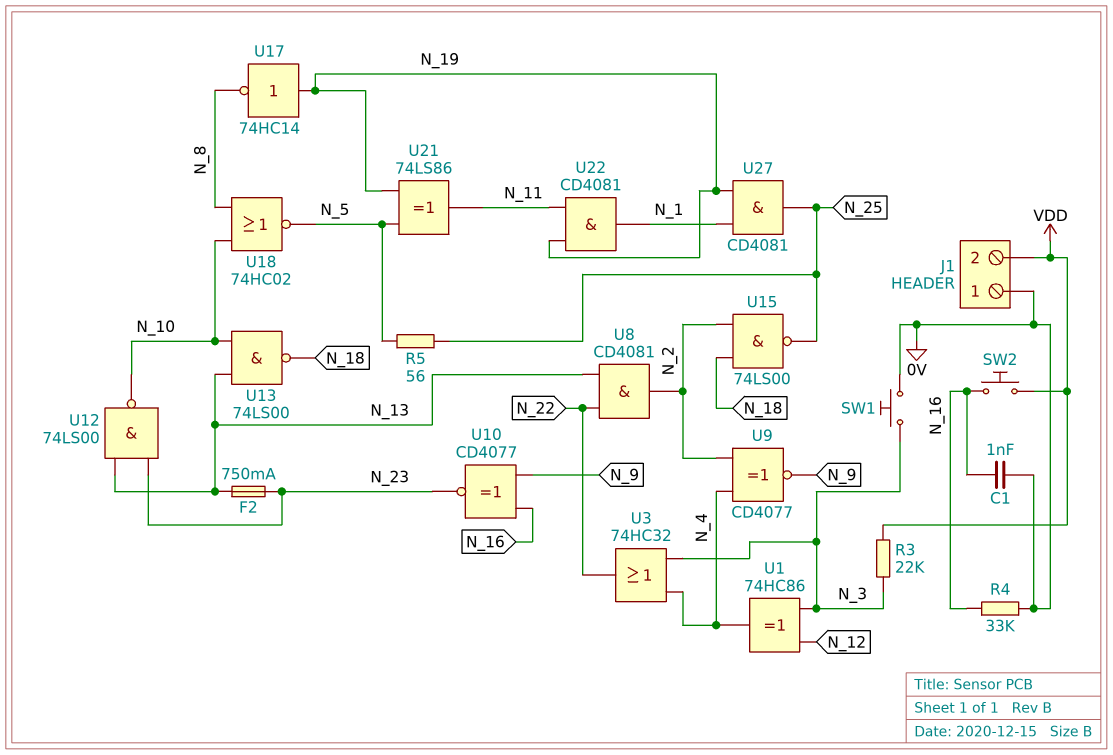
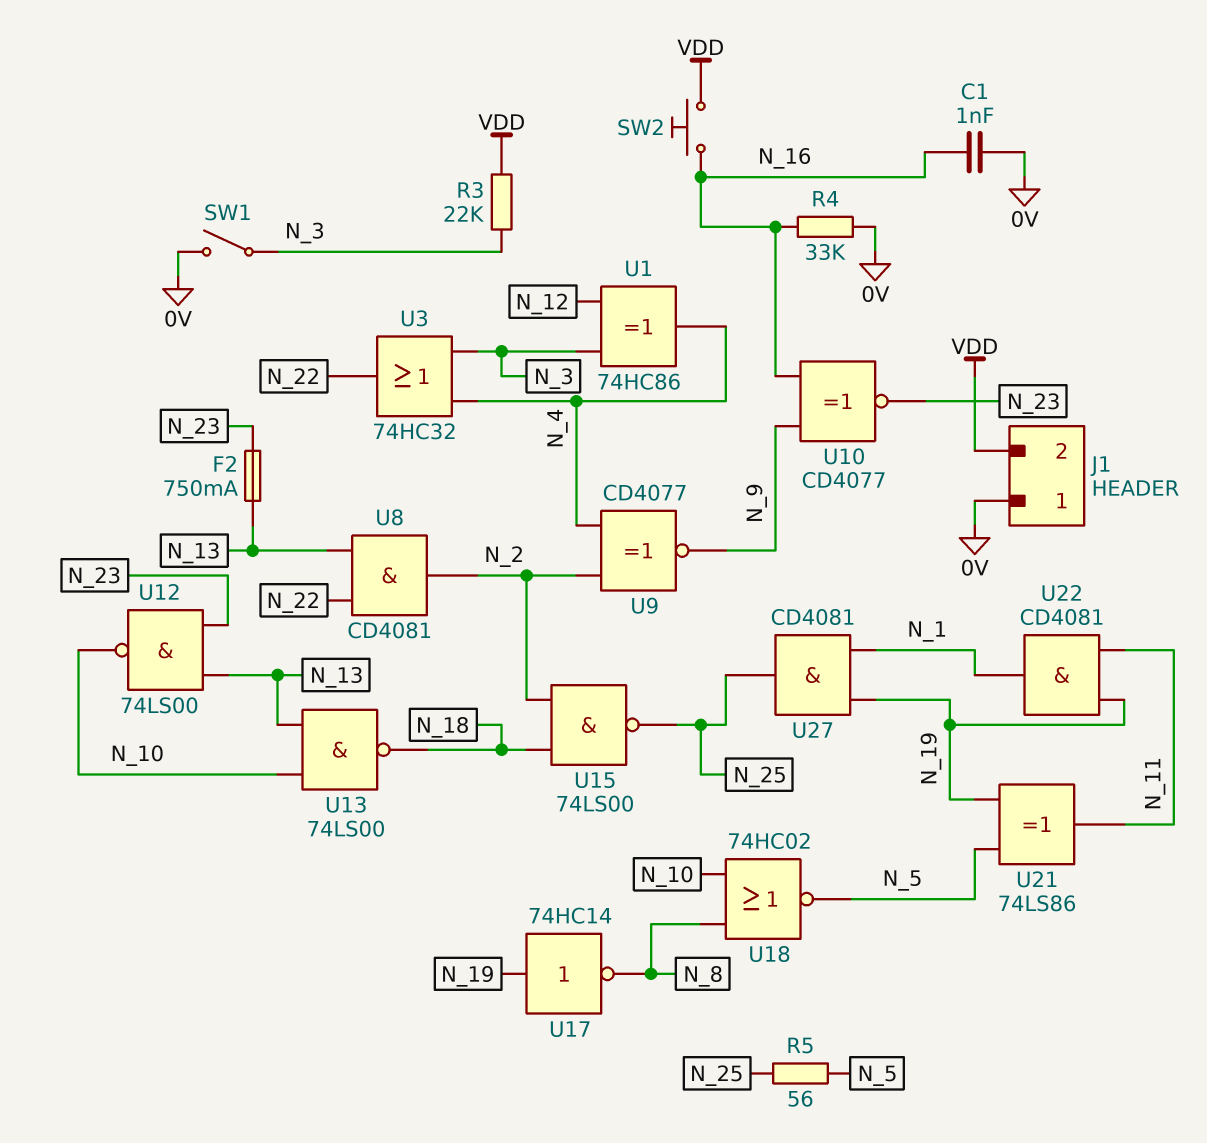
SW1: button (0V, N_3) -> switch (0V, N_3)

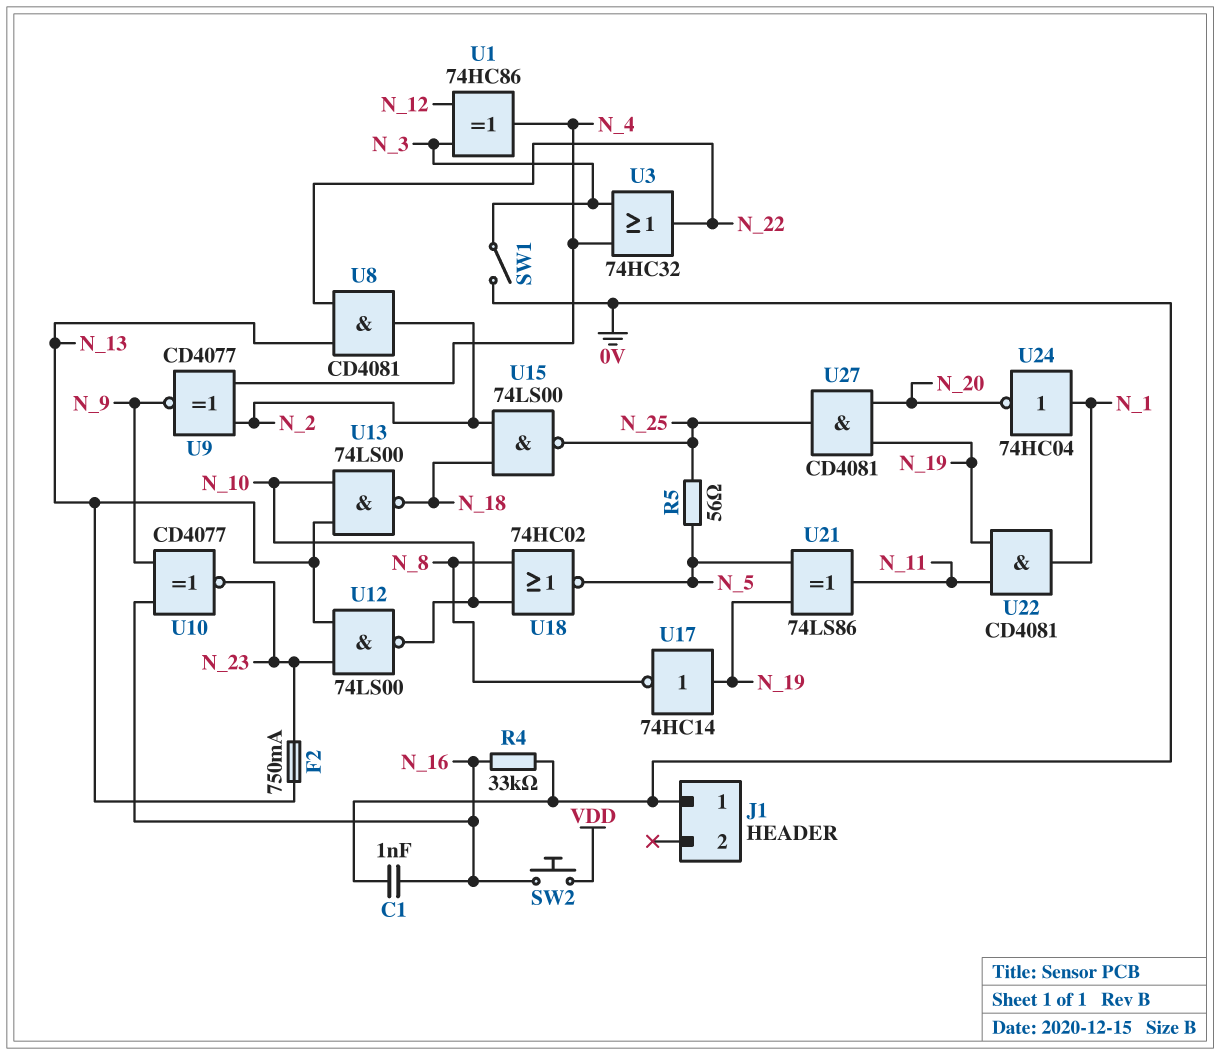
J1 pin 2: VDD -> none
R3: 22k (N_3, VDD) -> none
U24: none -> NOT 74HC04 (in N_1, out N_20)
U27: AND CD4081 (in N_1, in N_19, out N_25) -> AND CD4081 (in N_19, in N_20, out N_25)

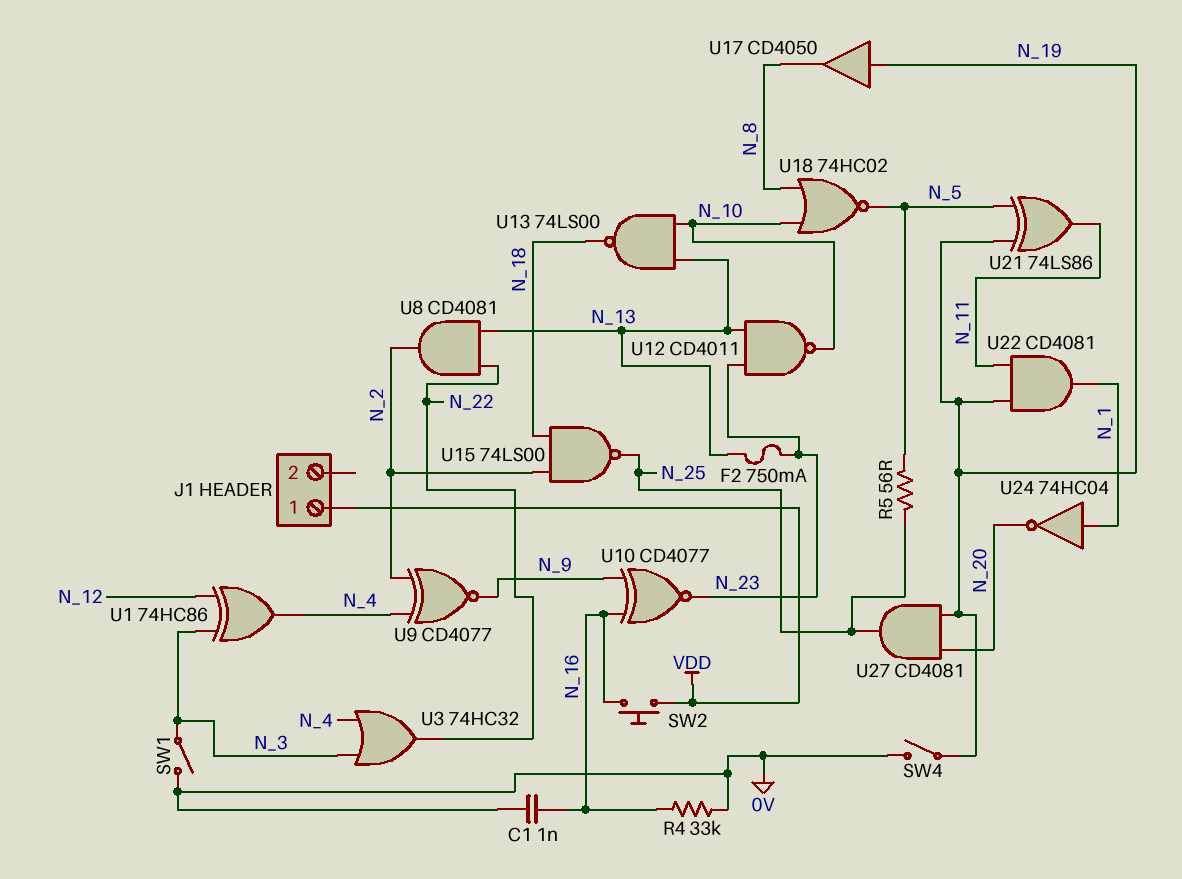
J1 pin 1: 0V -> VDD
SW4: none -> switch (0V, N_19)
U12: NAND 74LS00 (in N_13, in N_23, out N_10) -> NAND CD4011 (in N_13, in N_23, out N_10)
U17: NOT 74HC14 (in N_19, out N_8) -> buffer CD4050 (in N_19, out N_8)

